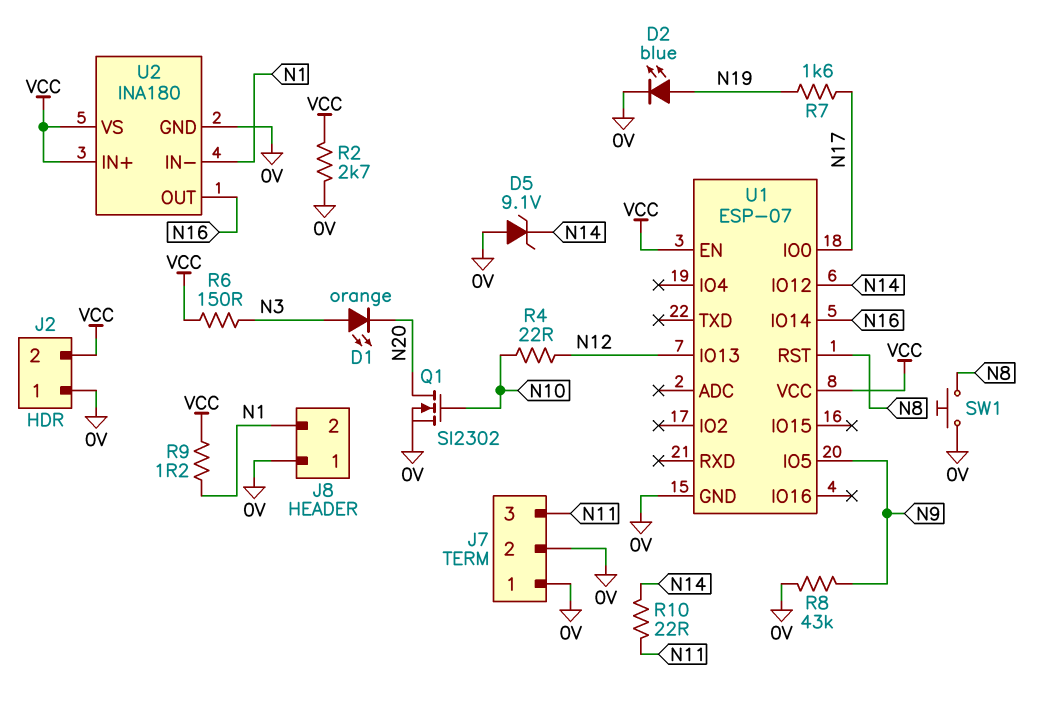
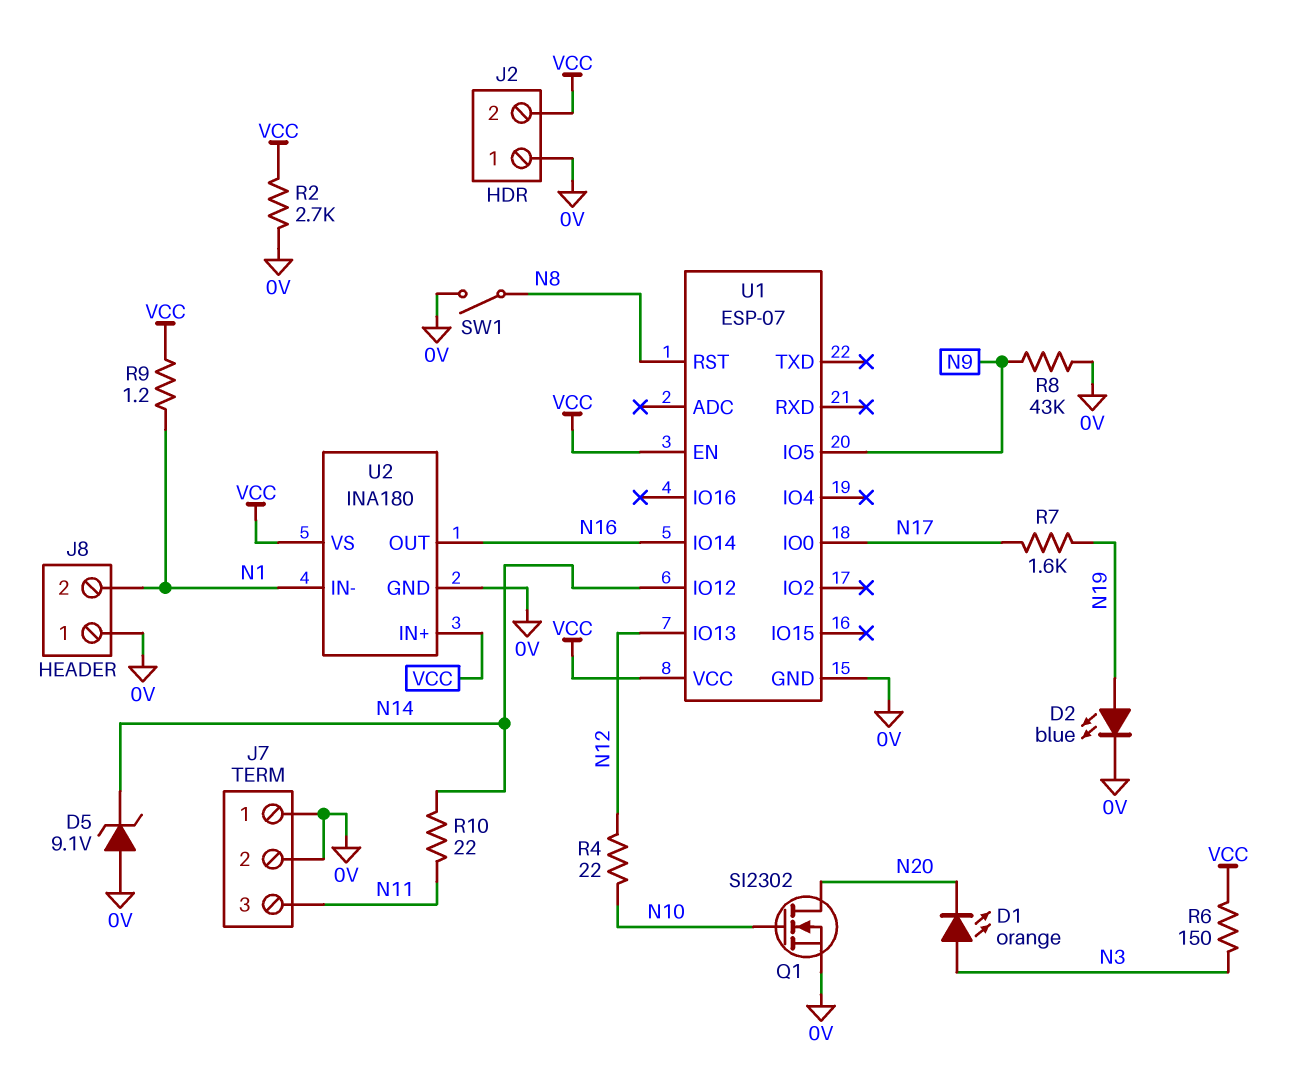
SW1: button (0V, N8) -> switch (0V, N8)

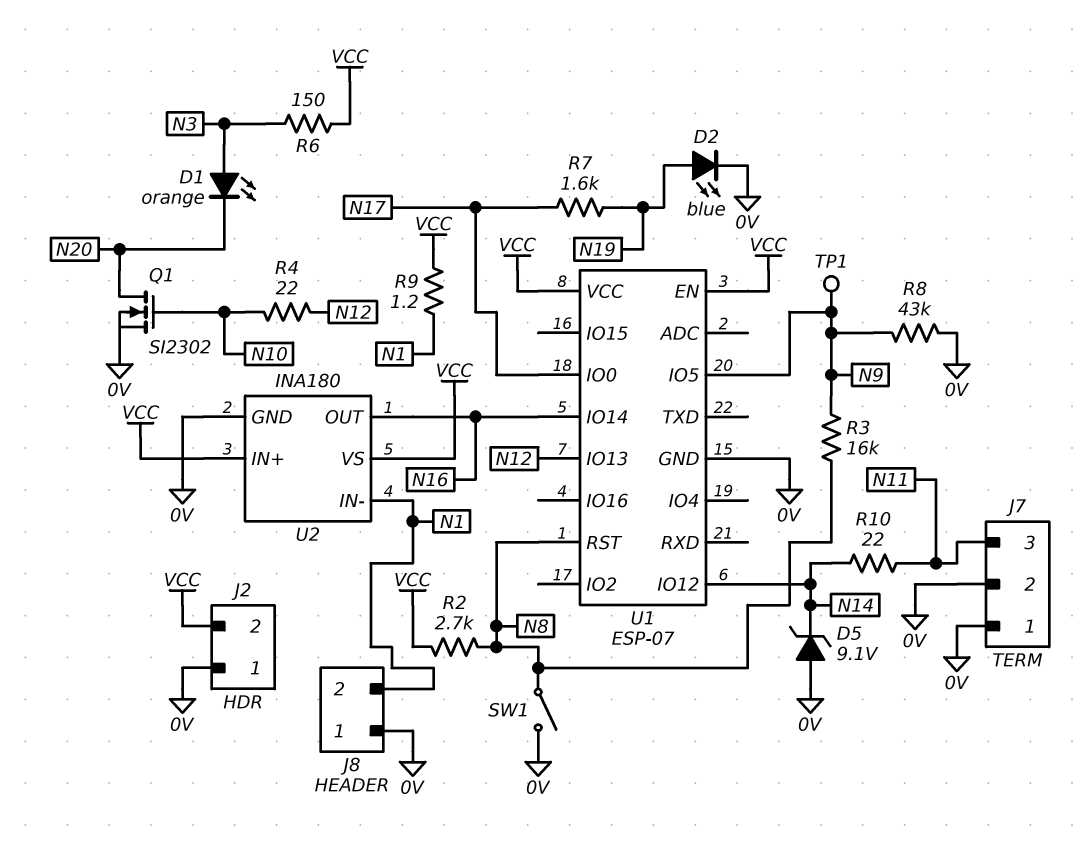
R2: 2.7k (0V, VCC) -> 2.7k (N8, VCC)
R3: none -> 16k (N8, N9)
TP1: none -> test point (N9)

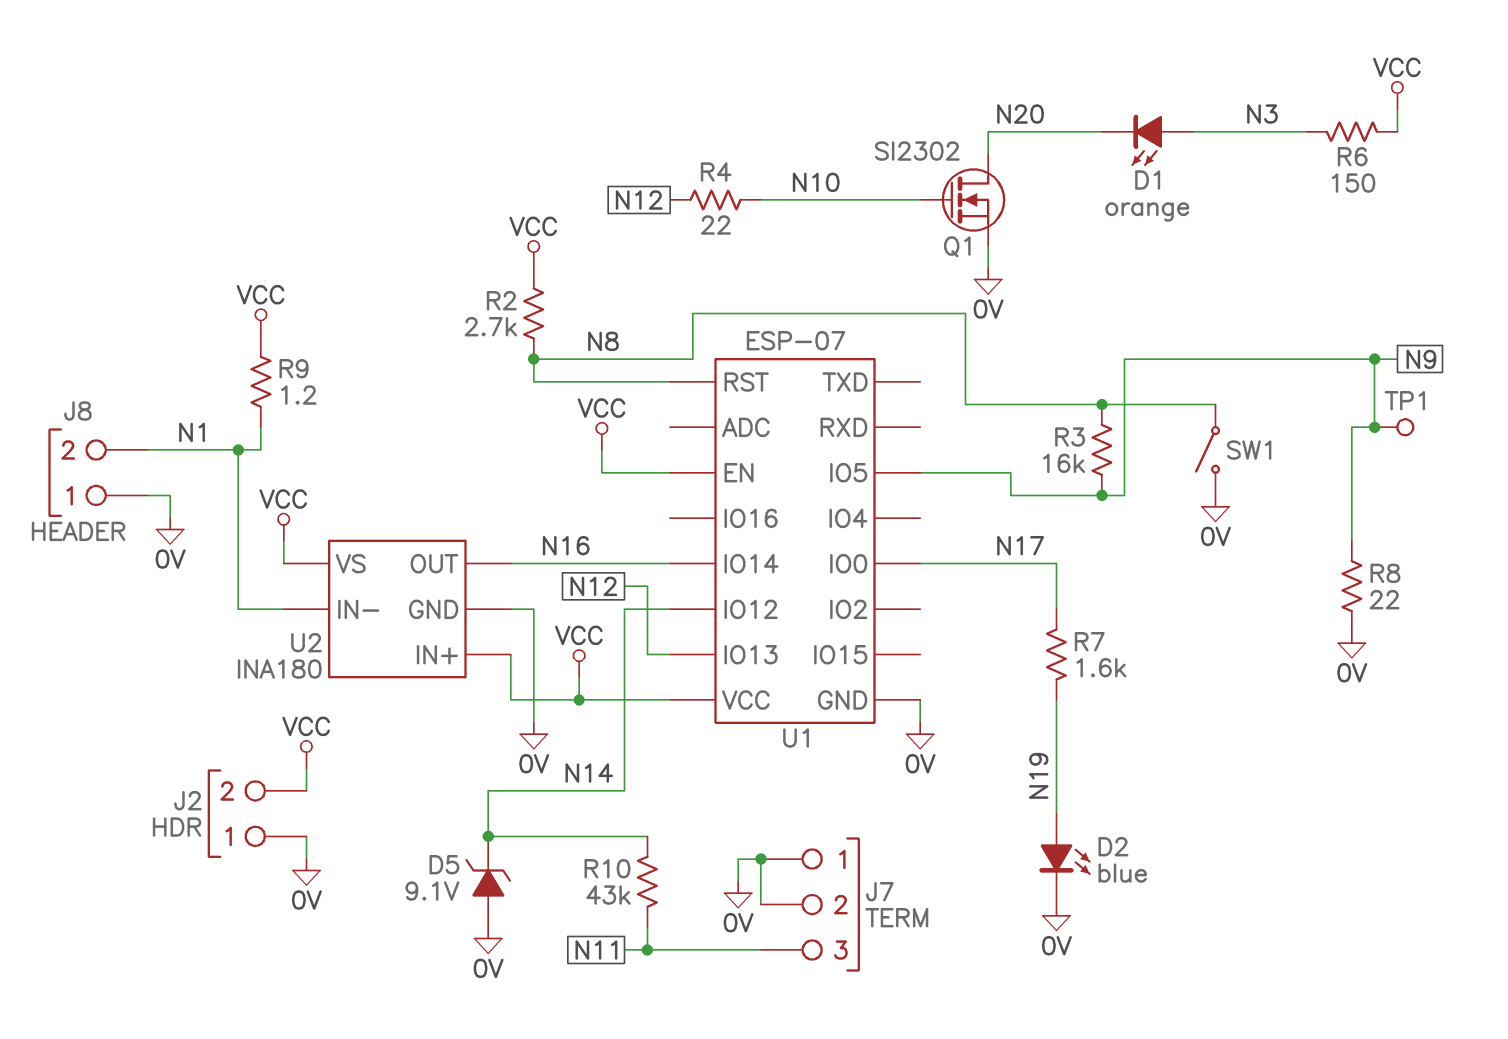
R8: 43k (0V, N9) -> 22 (0V, N9)
R10: 22 (N11, N14) -> 43k (N11, N14)

